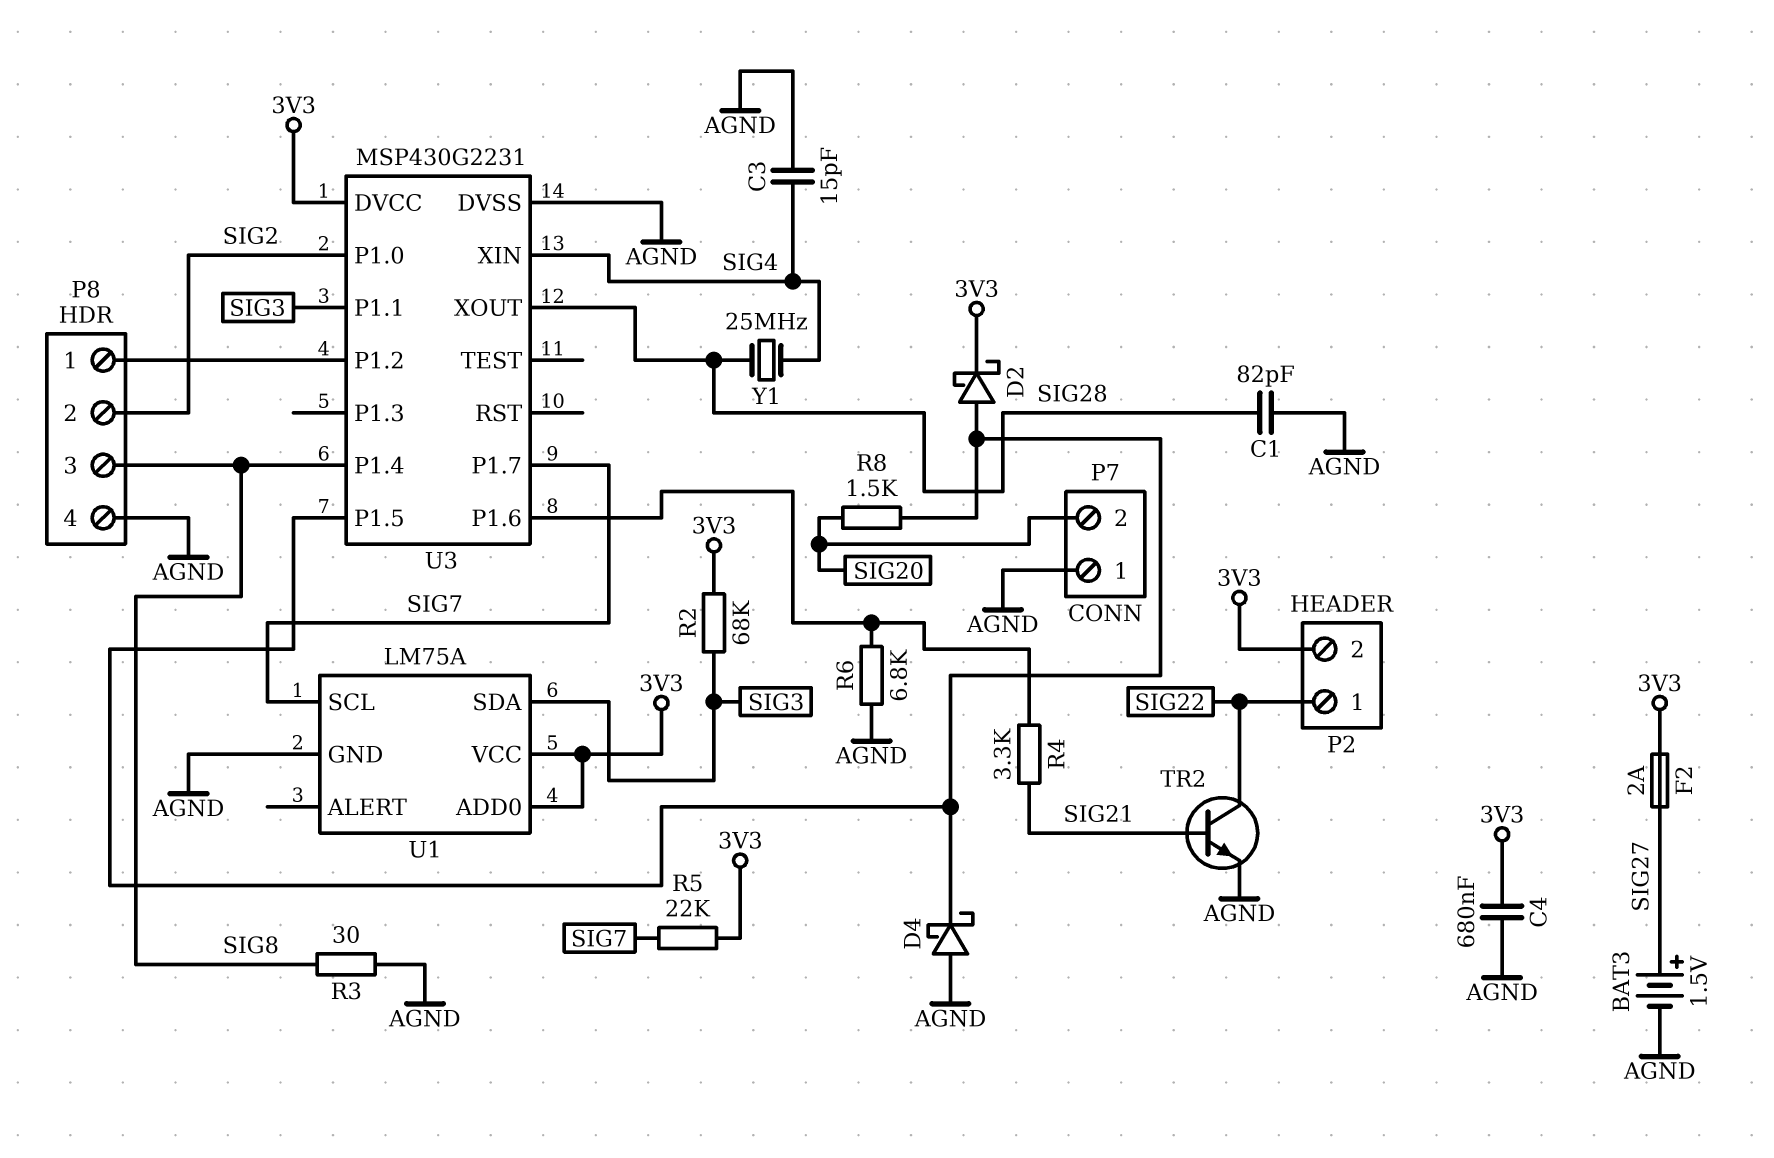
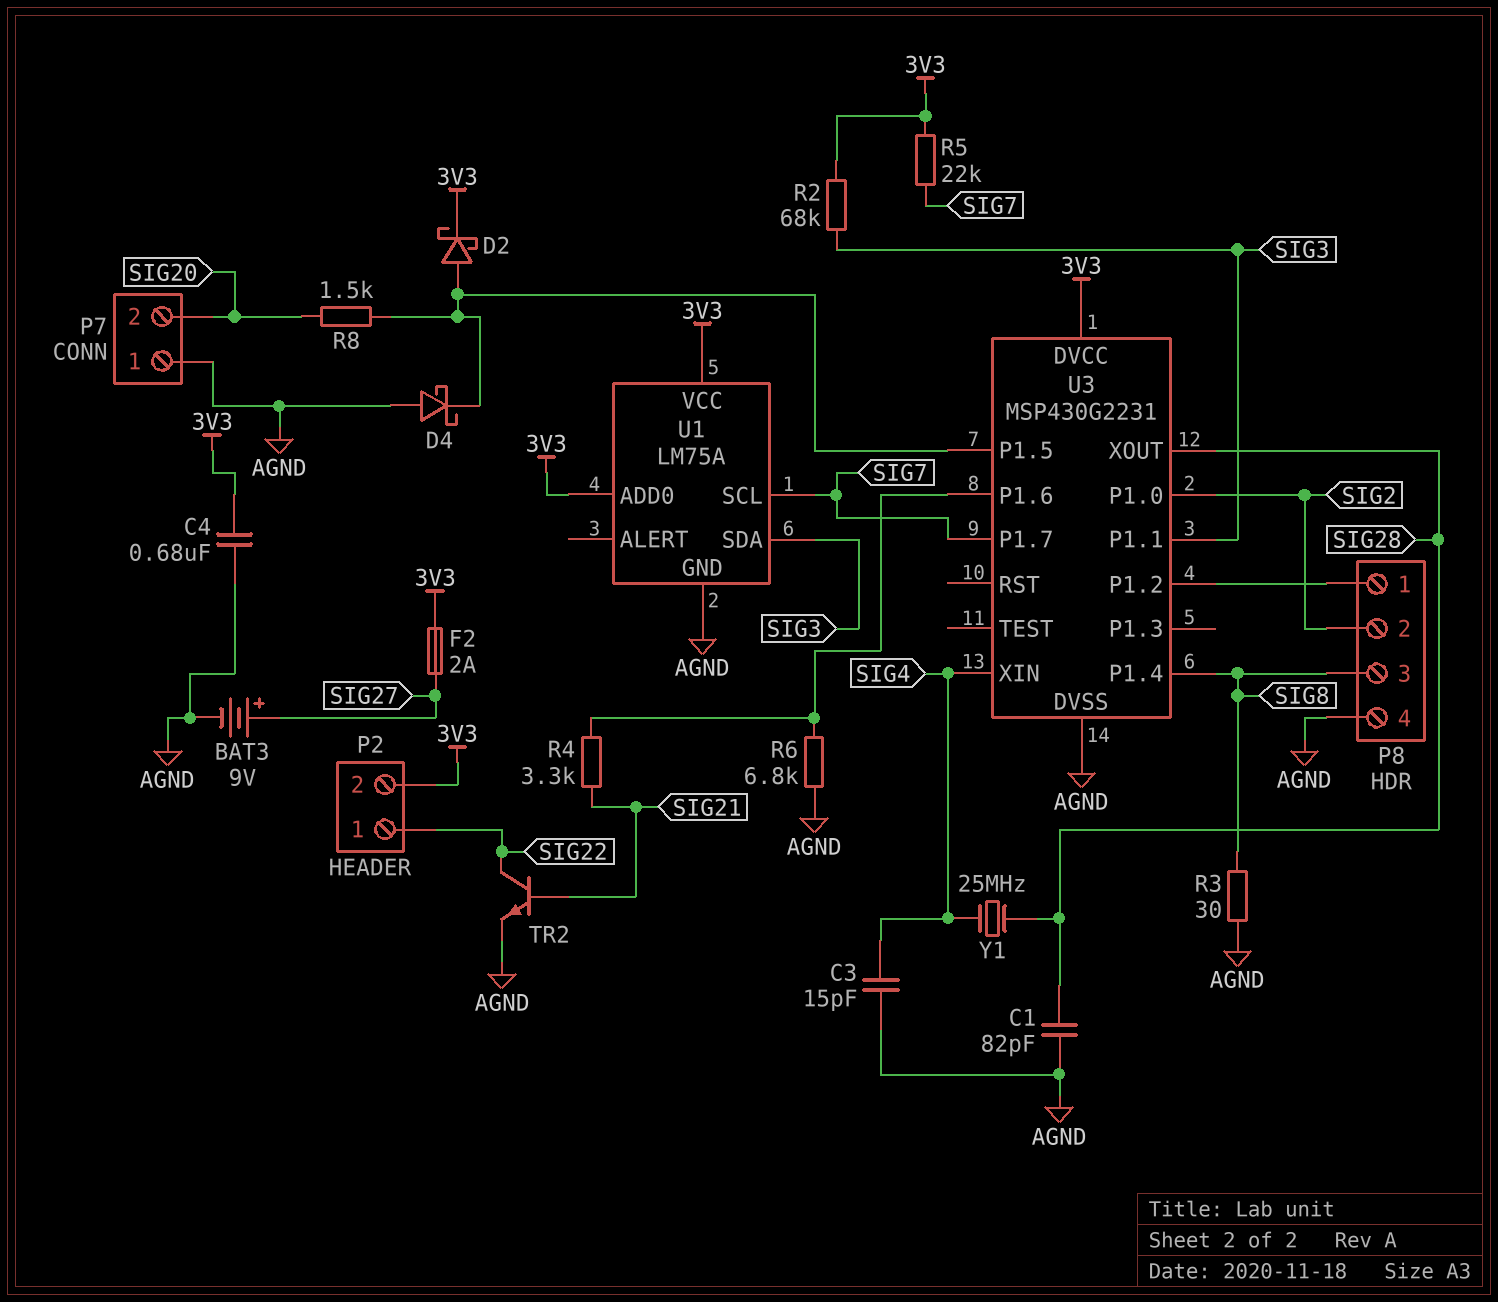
BAT3: 1.5V (plus SIG27, minus AGND) -> 9V (plus SIG27, minus AGND)

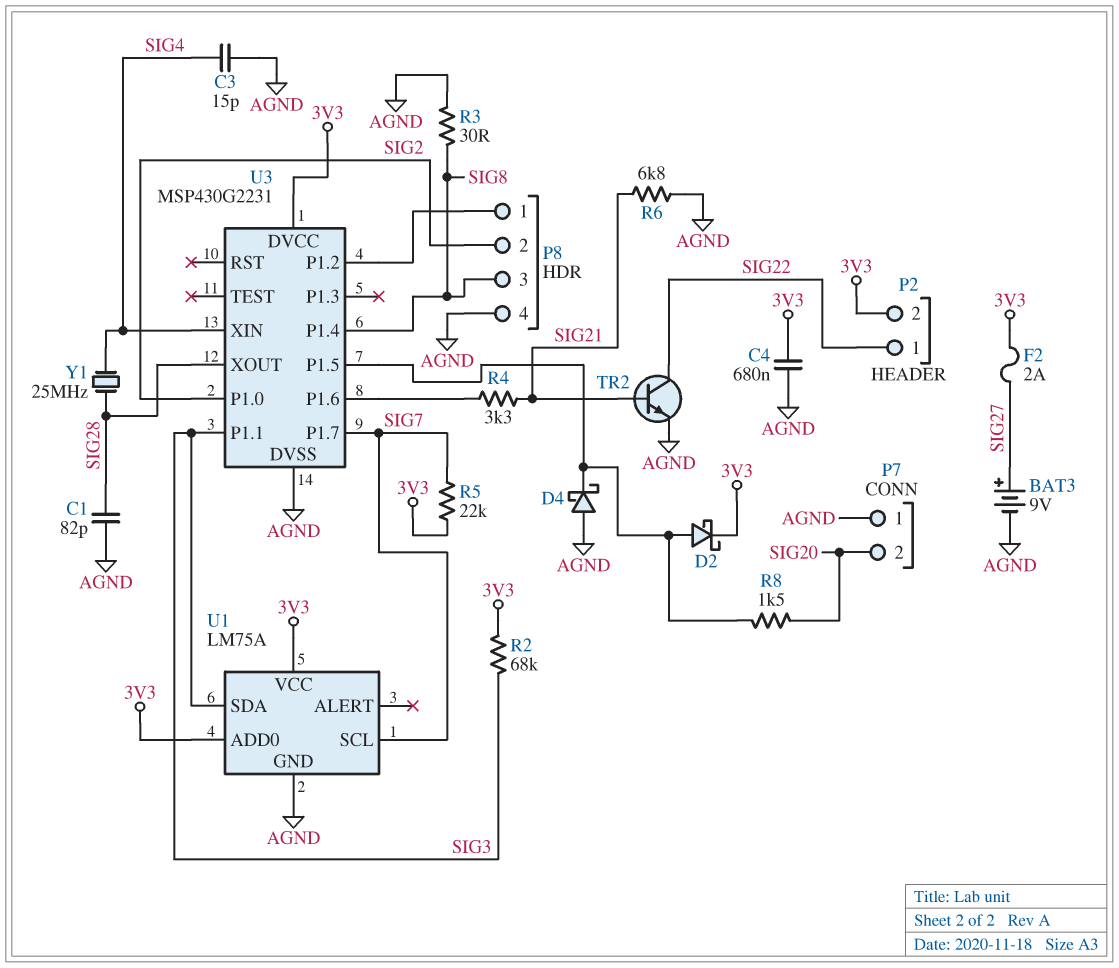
R6: 6.8k (AGND, U3/P1.6) -> 6.8k (AGND, SIG21)

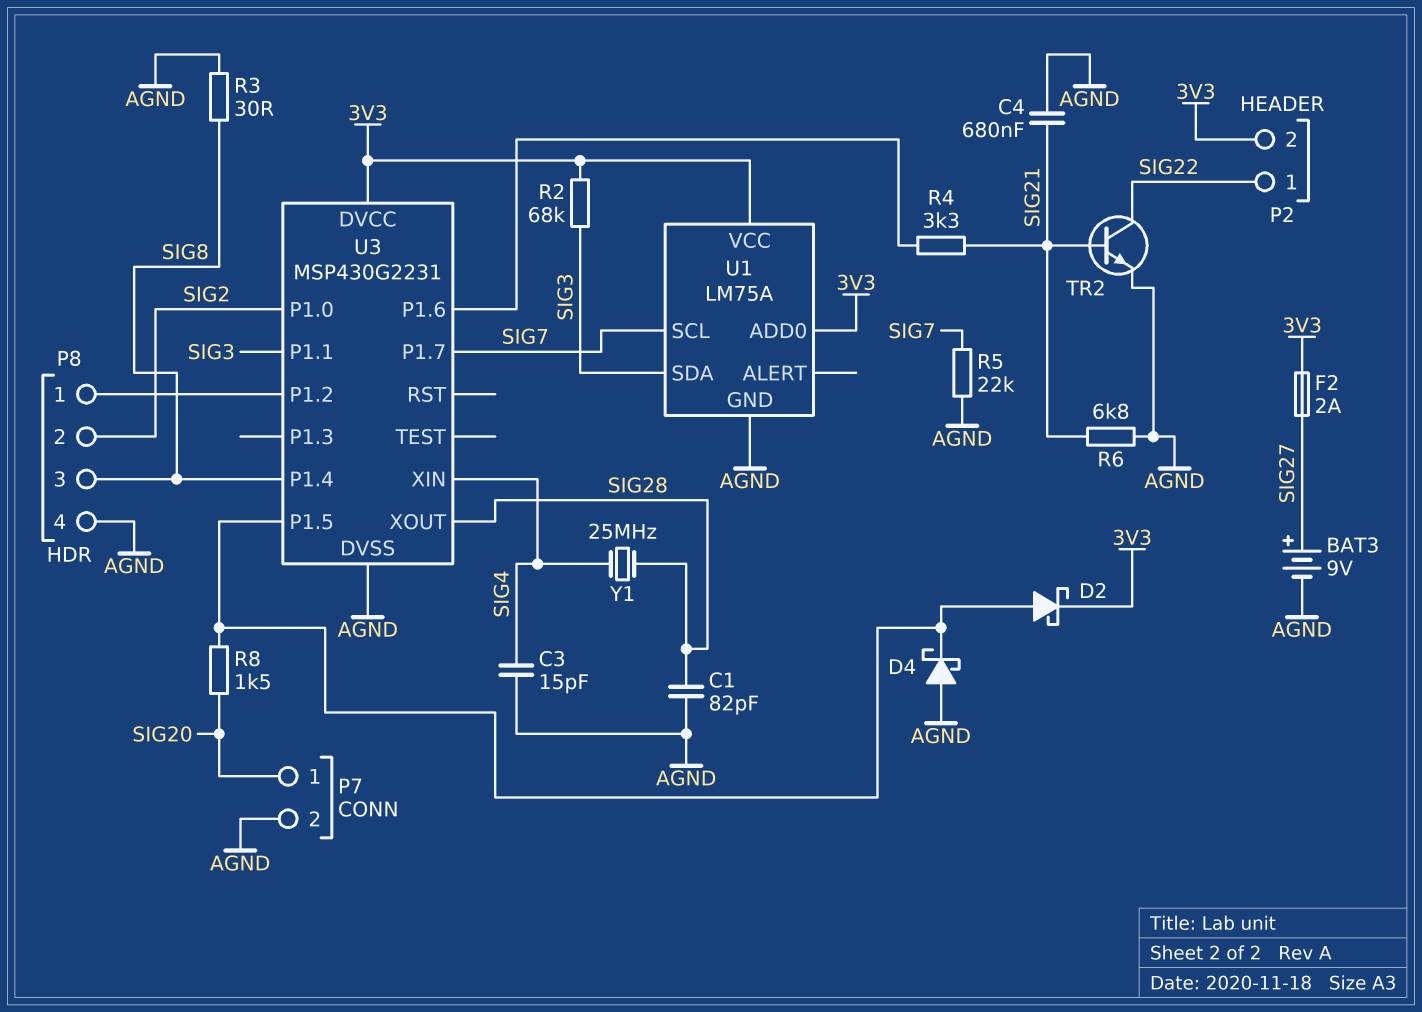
C4: 680nF (3V3, AGND) -> 680nF (AGND, SIG21)
P7 pin 1: AGND -> SIG20
P7 pin 2: SIG20 -> AGND
R5: 22k (3V3, SIG7) -> 22k (AGND, SIG7)

